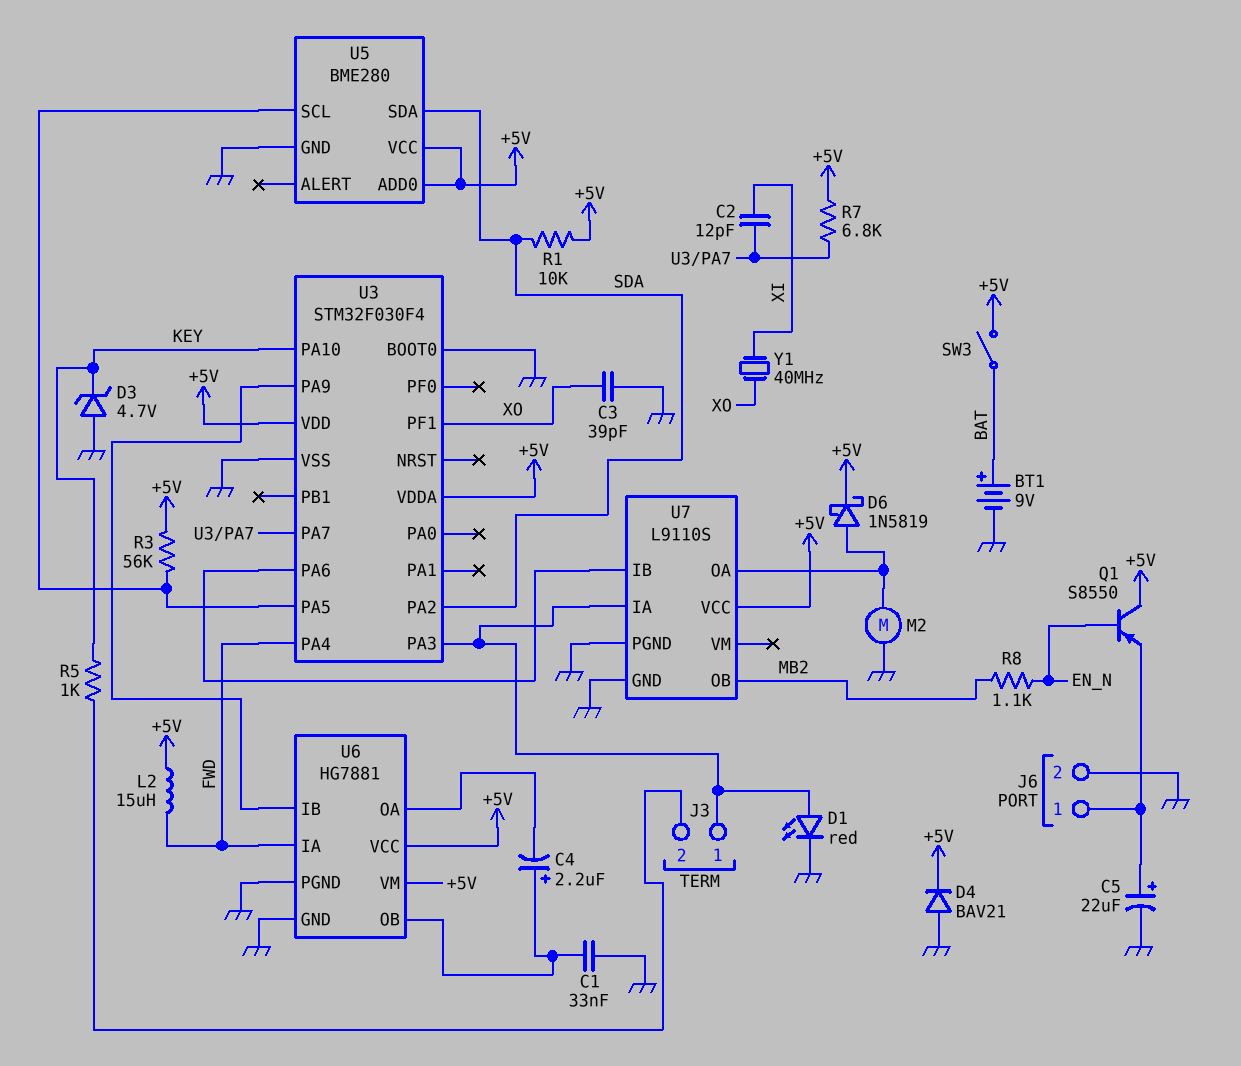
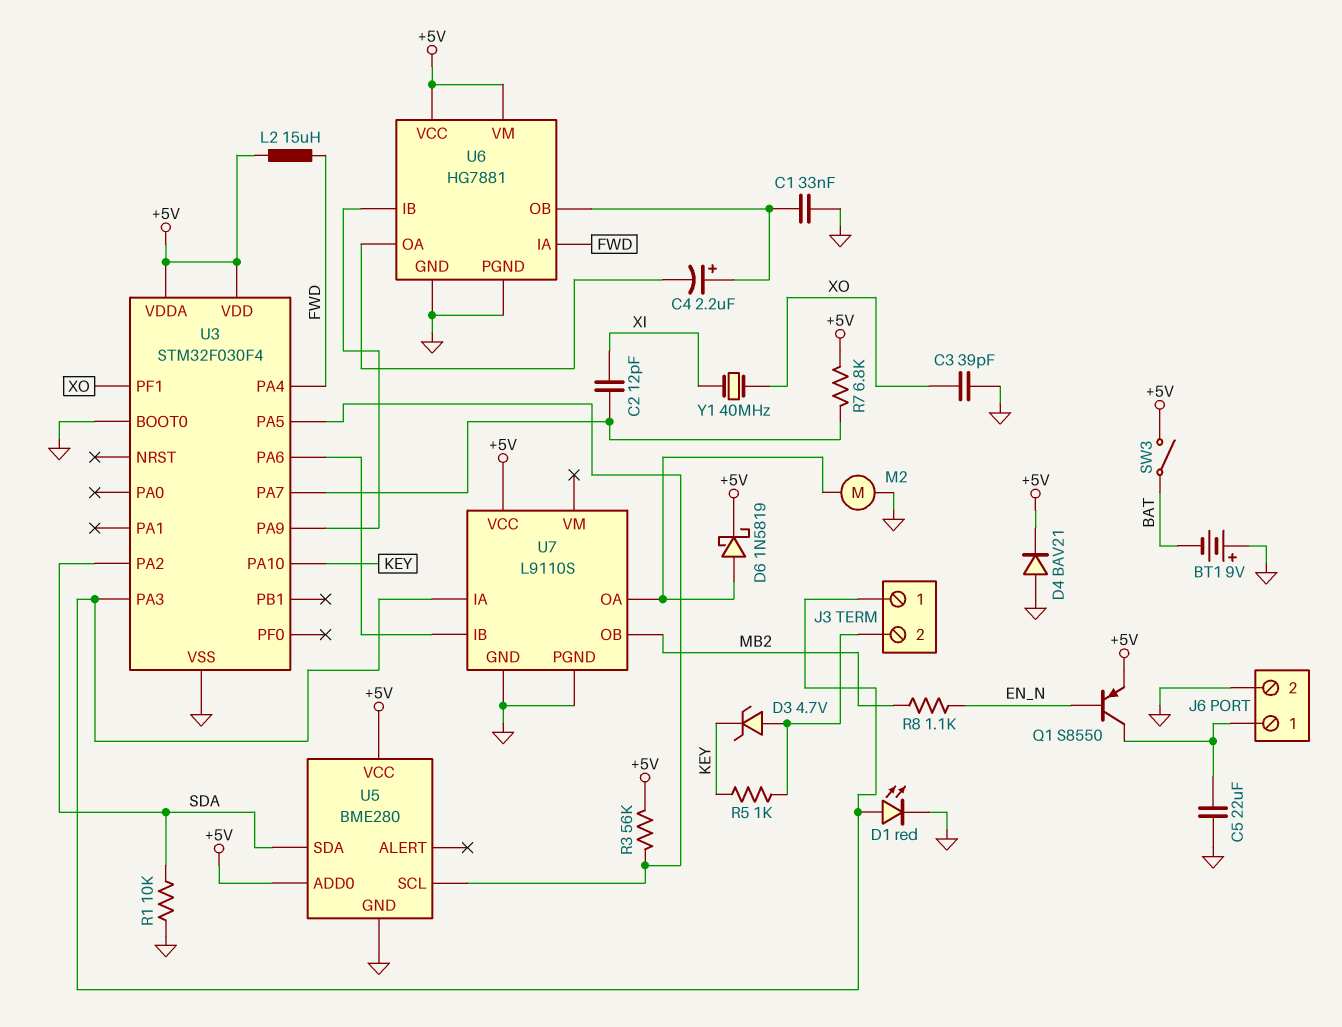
BT1: 9V (plus BAT, minus GND) -> 9V (plus GND, minus BAT)
C5: 22uF (plus J6/1, minus GND) -> 22uF (GND, J6/1)
D3: zener 4.7V (A GND, K KEY) -> zener 4.7V (A J3/2, K KEY)
Q1: PNP S8550 (B EN_N, C +5V, E J6/1) -> PNP S8550 (B EN_N, C J6/1, E +5V)
R1: 10k (+5V, SDA) -> 10k (GND, SDA)

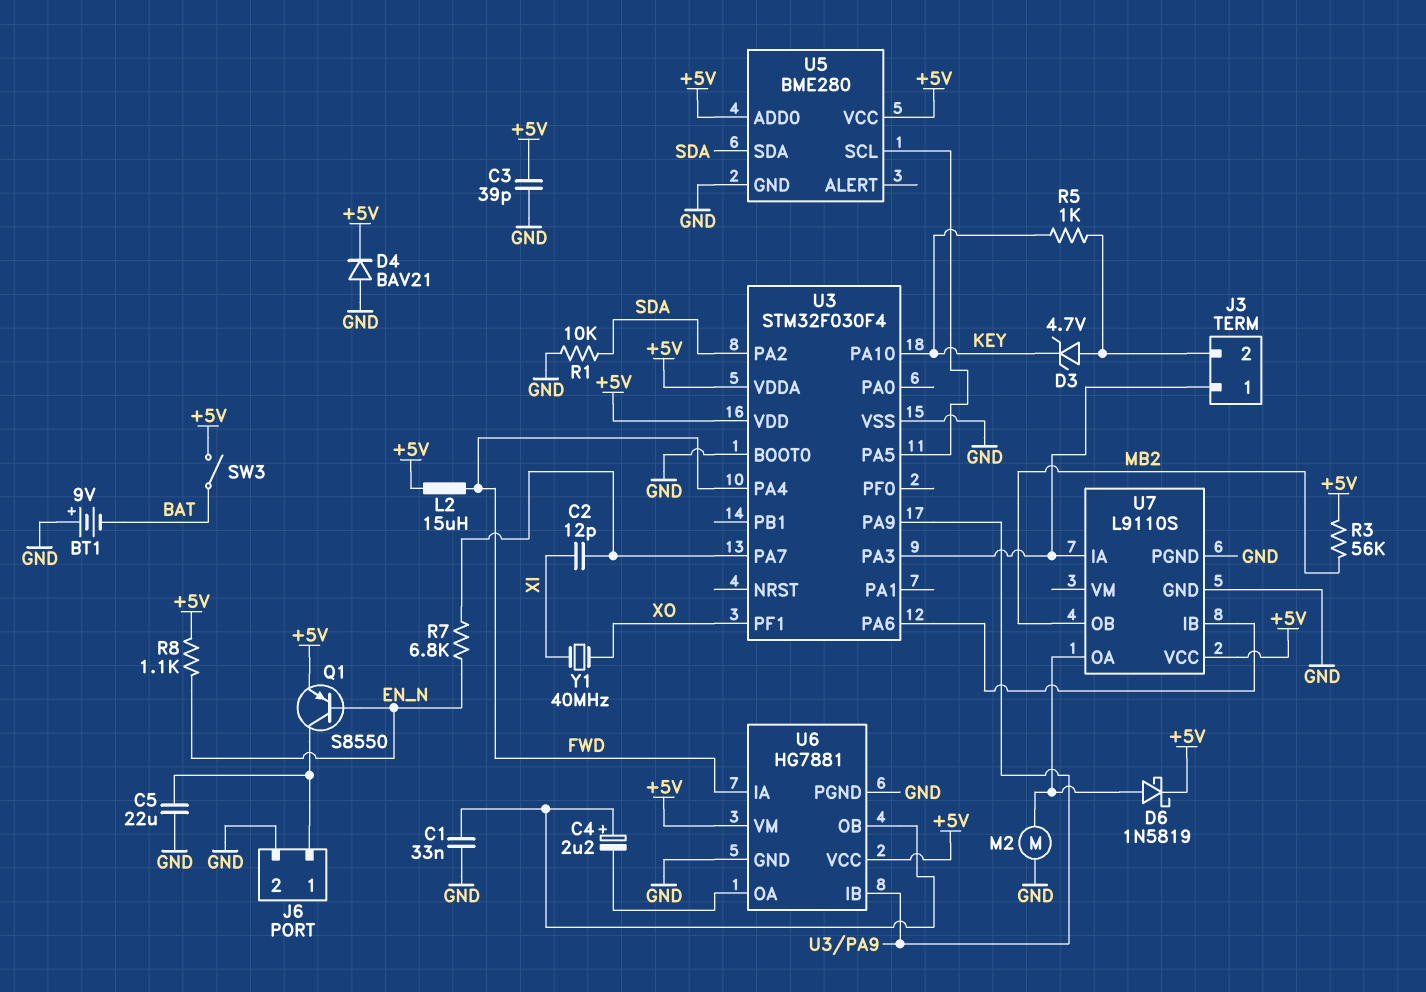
C3: 39pF (GND, XO) -> 39pF (+5V, GND)
D1: LED red (A J3/1, K GND) -> none
R3: 56k (+5V, U3/PA5) -> 56k (+5V, MB2)
R7: 6.8k (+5V, U3/PA7) -> 6.8k (EN_N, U3/PA7)
R8: 1.1k (EN_N, MB2) -> 1.1k (+5V, EN_N)

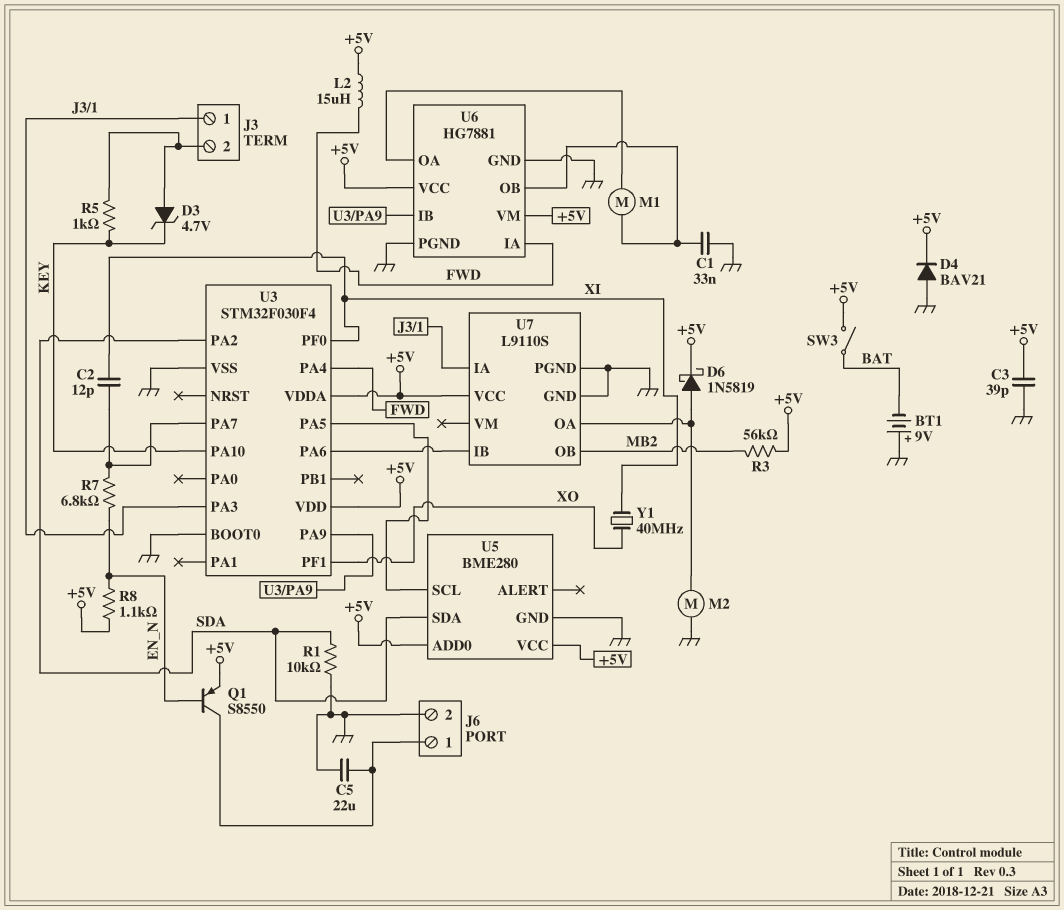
C4: 2.2uF (plus U6/OB, minus U6/OA) -> none
M1: none -> motor (U6/OA, U6/OB)
U3 pin PF0: none -> XI

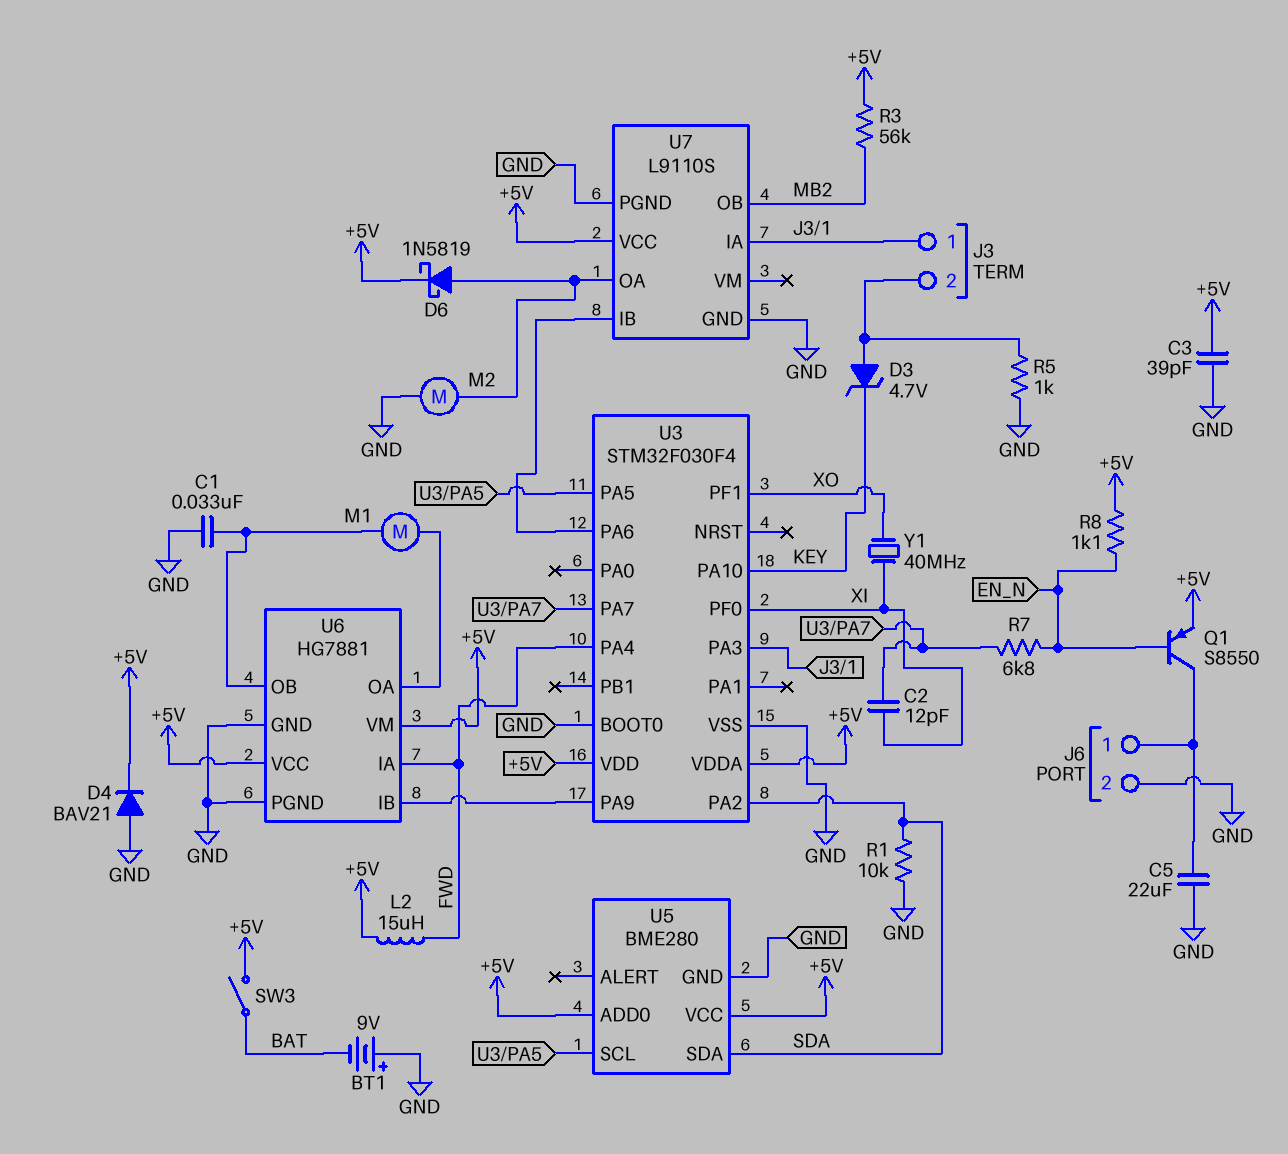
R5: 1k (J3/2, KEY) -> 1k (GND, J3/2)

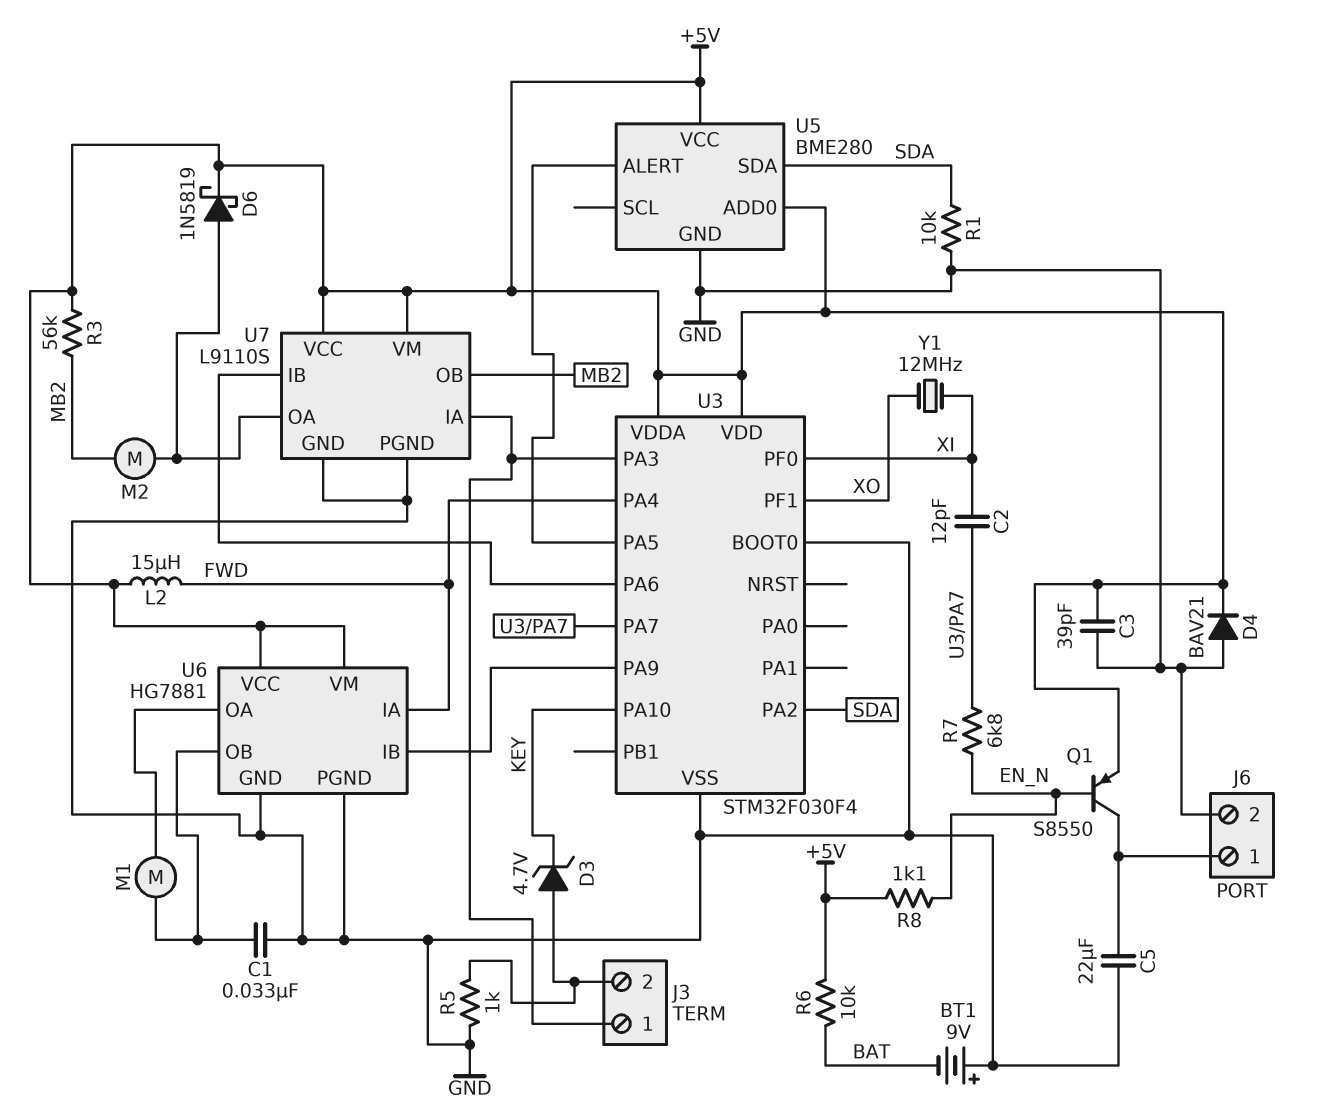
M2: motor (GND, U7/OA) -> motor (MB2, U7/OA)
R6: none -> 10k (+5V, BAT)
SW3: switch (+5V, BAT) -> none
U5 pin ALERT: none -> U3/PA5
U5 pin SCL: U3/PA5 -> none
U7 pin VM: none -> +5V
Y1: 40MHz (XI, XO) -> 12MHz (XI, XO)

